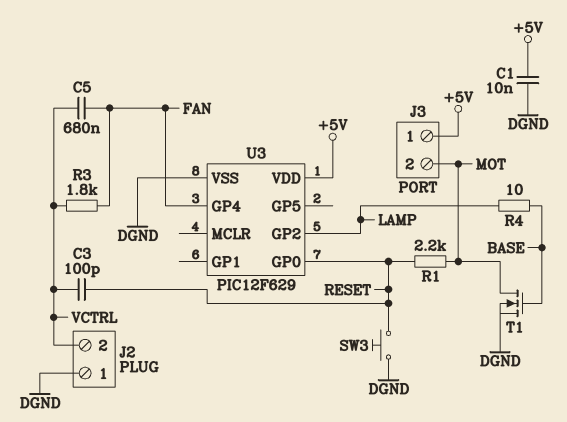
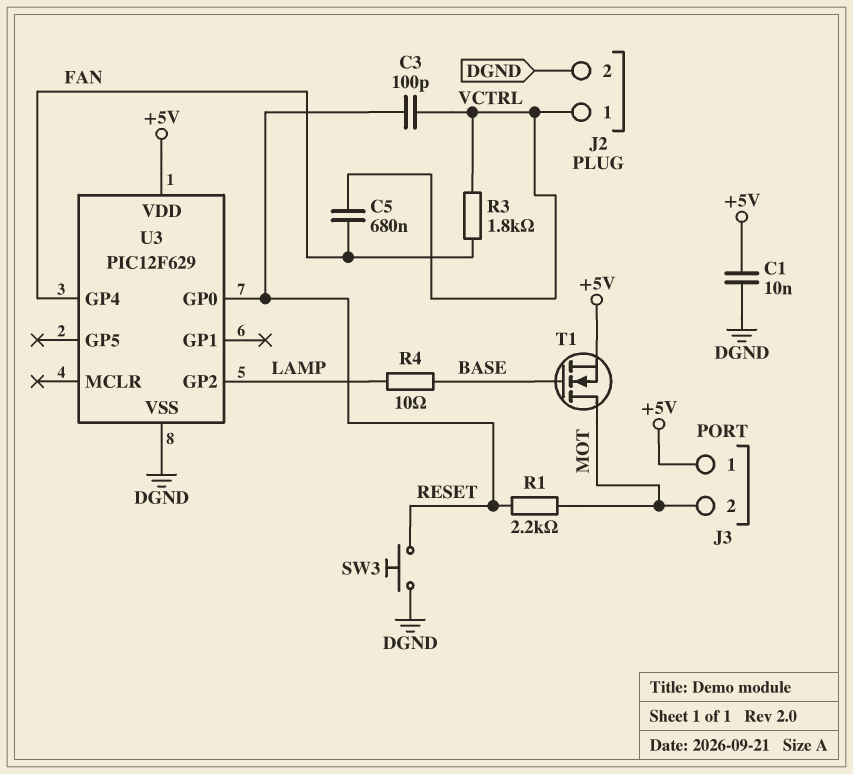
J2 pin 1: DGND -> VCTRL
J2 pin 2: VCTRL -> DGND
T1: NMOS (G BASE, D MOT, S DGND) -> NMOS (G BASE, D MOT, S +5V)

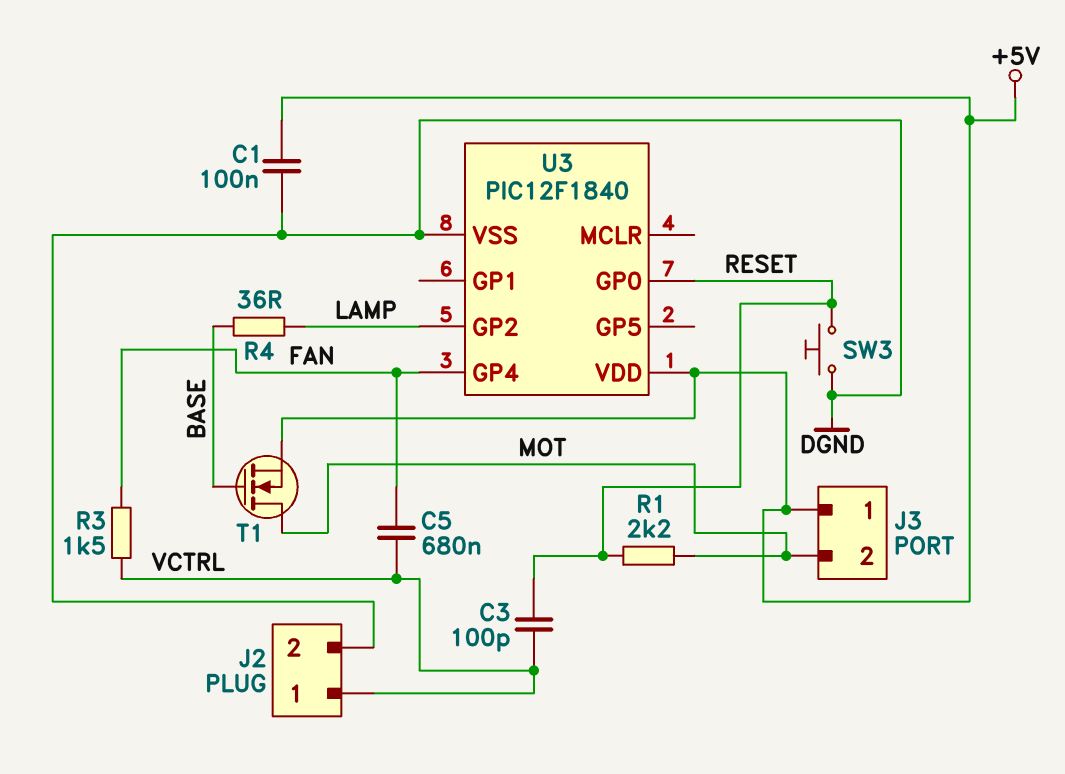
C1: 10nF (+5V, DGND) -> 100nF (+5V, DGND)
R3: 1.8k (FAN, VCTRL) -> 1.5k (FAN, VCTRL)
R4: 10 (BASE, LAMP) -> 36 (BASE, LAMP)
U3: PIC12F629 -> PIC12F1840

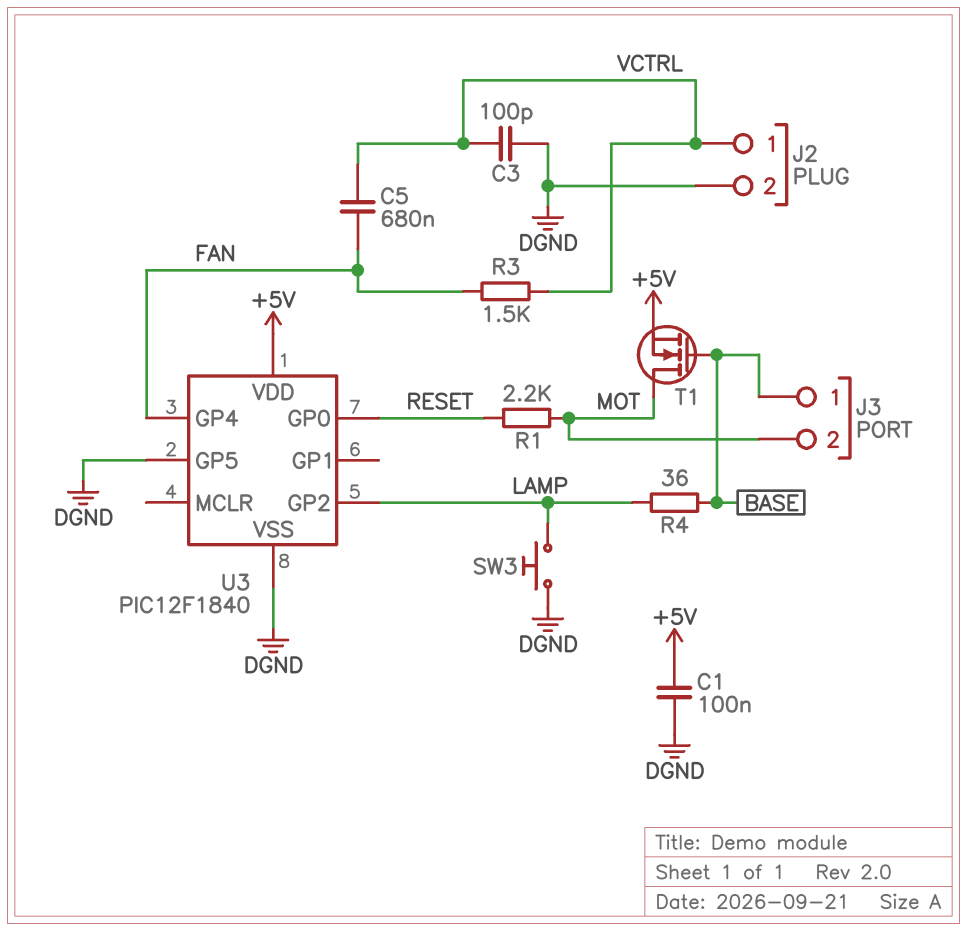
C3: 100pF (RESET, VCTRL) -> 100pF (DGND, VCTRL)
J3 pin 1: +5V -> BASE
SW3: button (DGND, RESET) -> button (DGND, LAMP)
U3 pin GP5: none -> DGND

